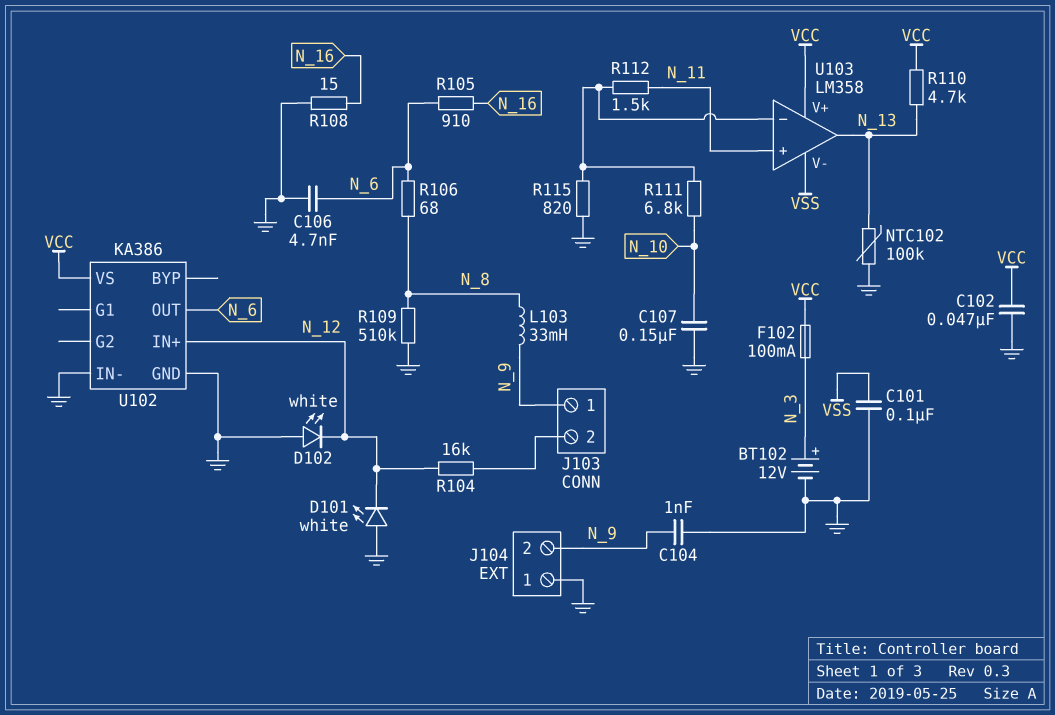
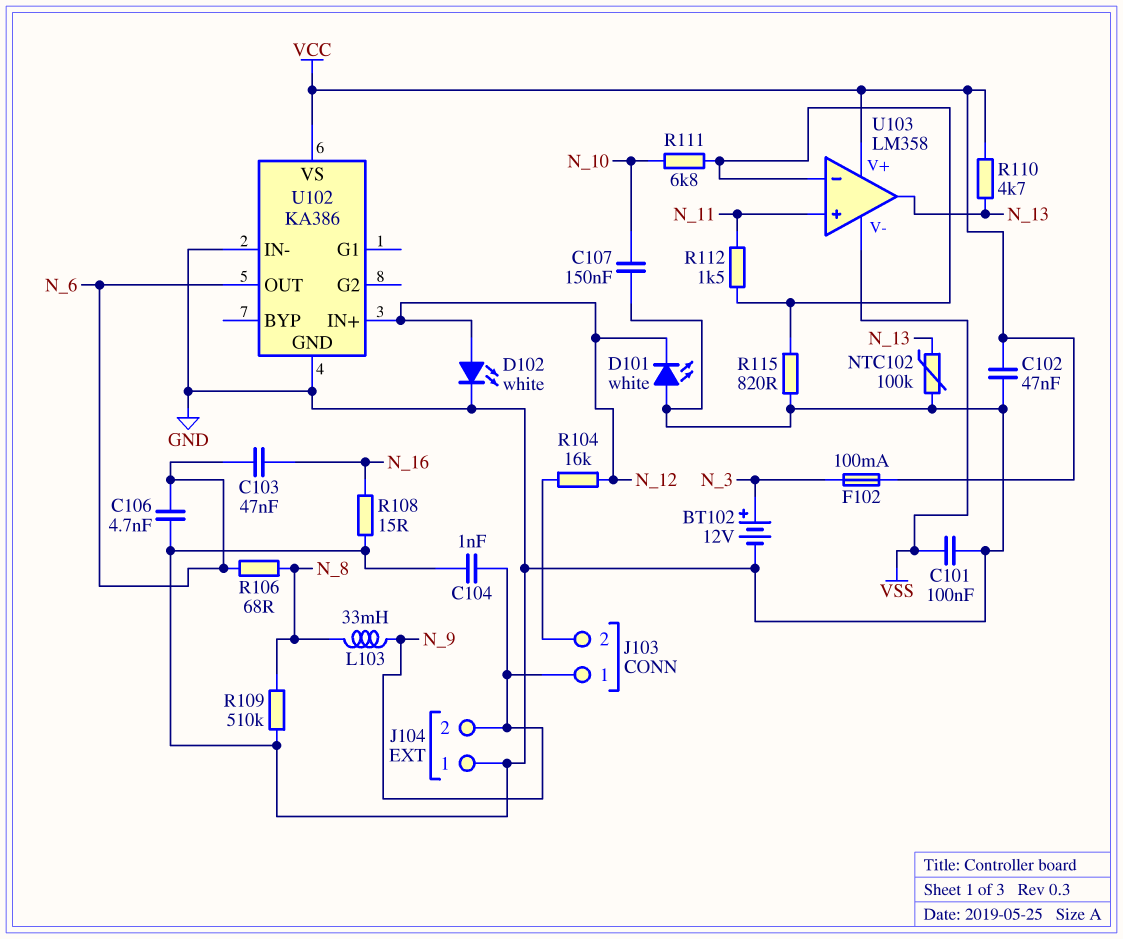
C103: none -> 47nF (N_6, N_16)
D102: LED white (A GND, K N_12) -> LED white (A N_12, K GND)
R105: 910 (N_6, N_16) -> none

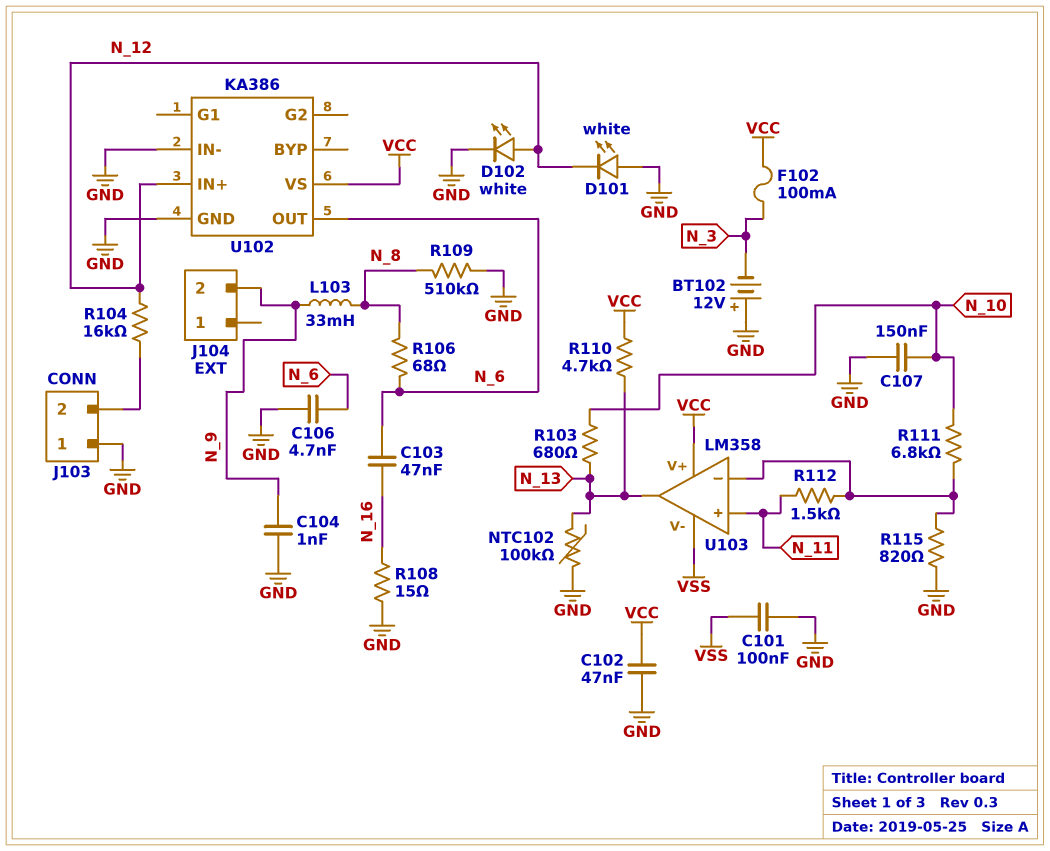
BT102: 12V (plus N_3, minus GND) -> 12V (plus GND, minus N_3)
J103 pin 1: N_9 -> GND
J104 pin 1: GND -> none
R103: none -> 680 (N_10, N_13)

